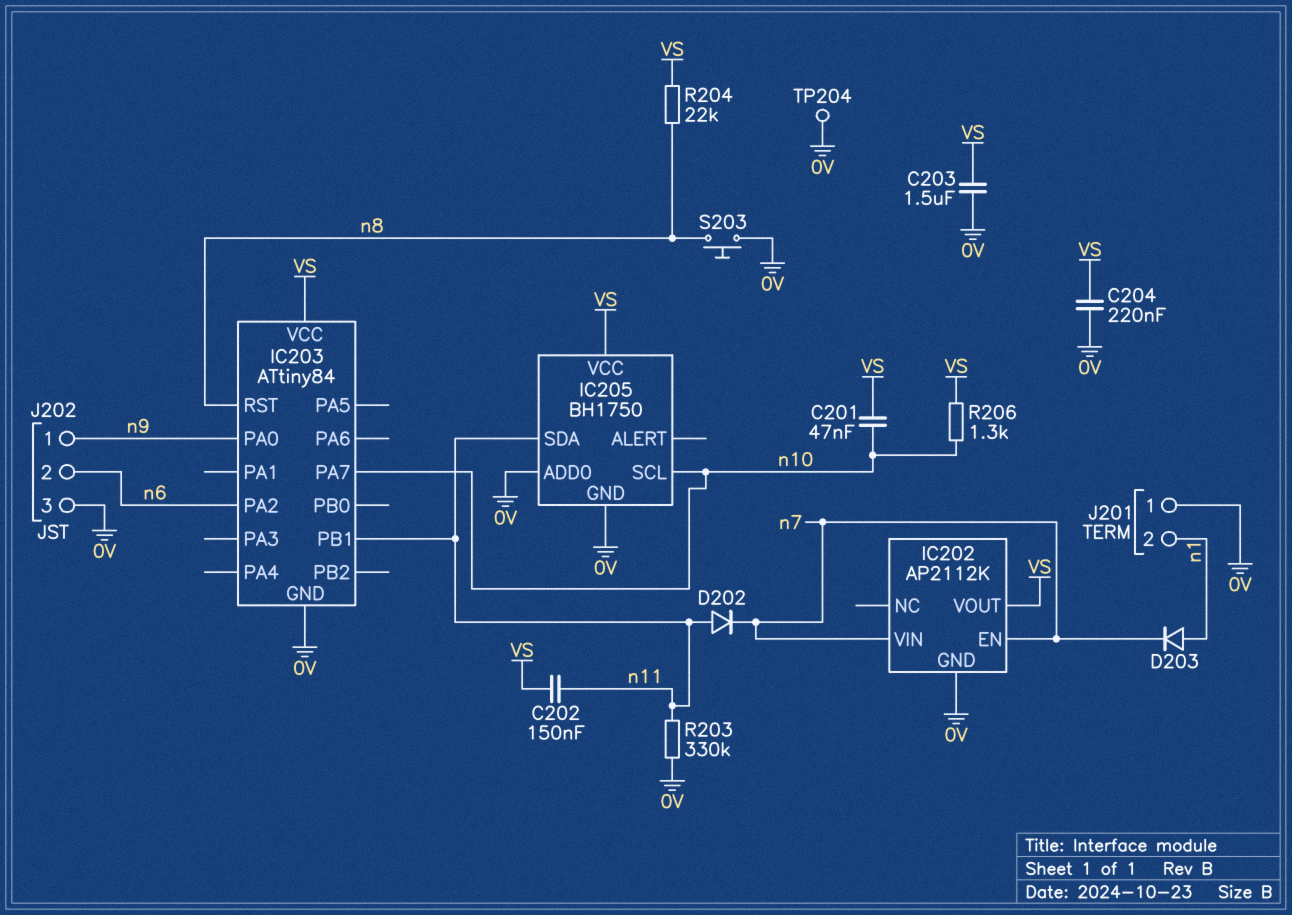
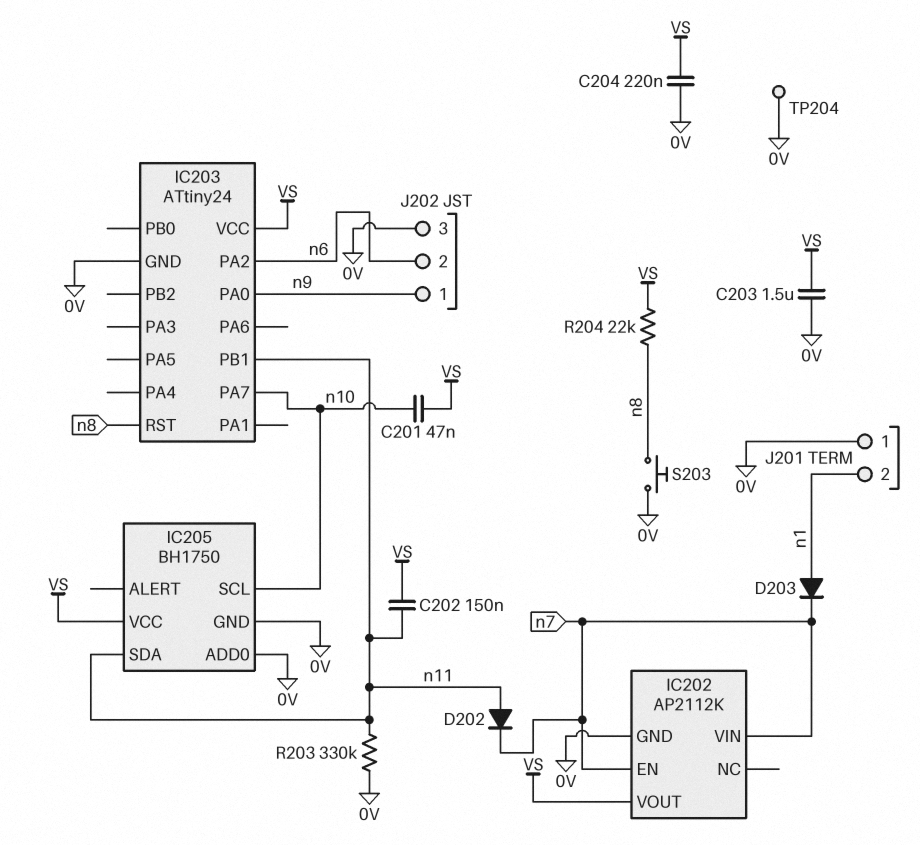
IC203: ATtiny84 -> ATtiny24
R206: 1.3k (VS, n10) -> none

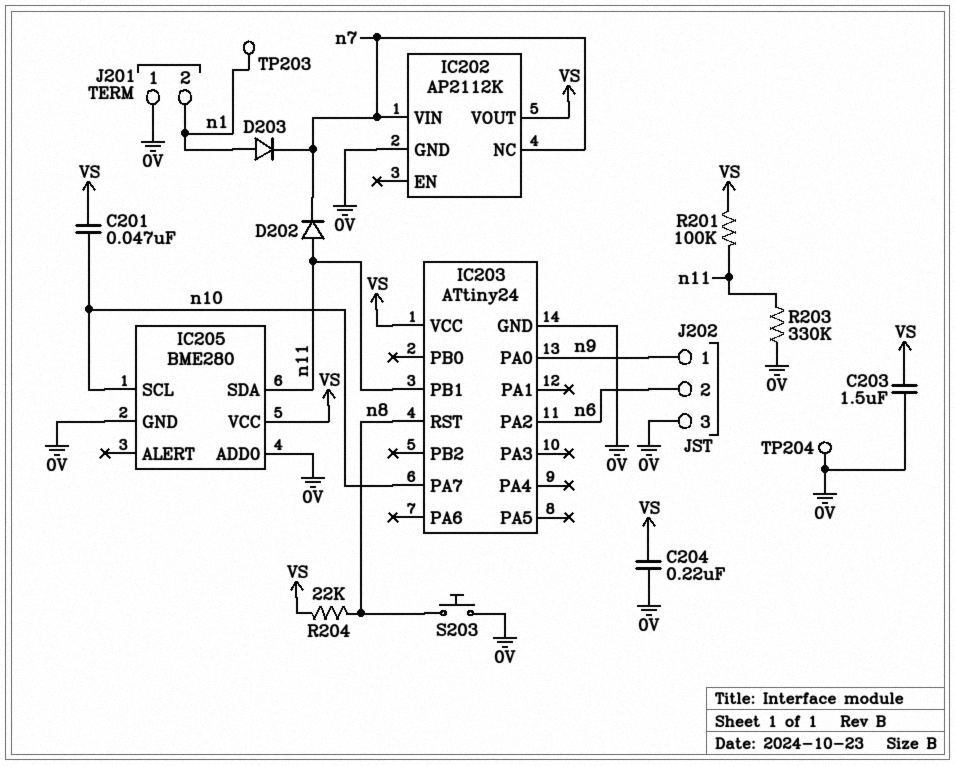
C202: 150nF (VS, n11) -> none
IC202 pin EN: n7 -> none
IC202 pin NC: none -> n7
IC205: BH1750 -> BME280
R201: none -> 100k (VS, n11)
TP203: none -> test point (n1)

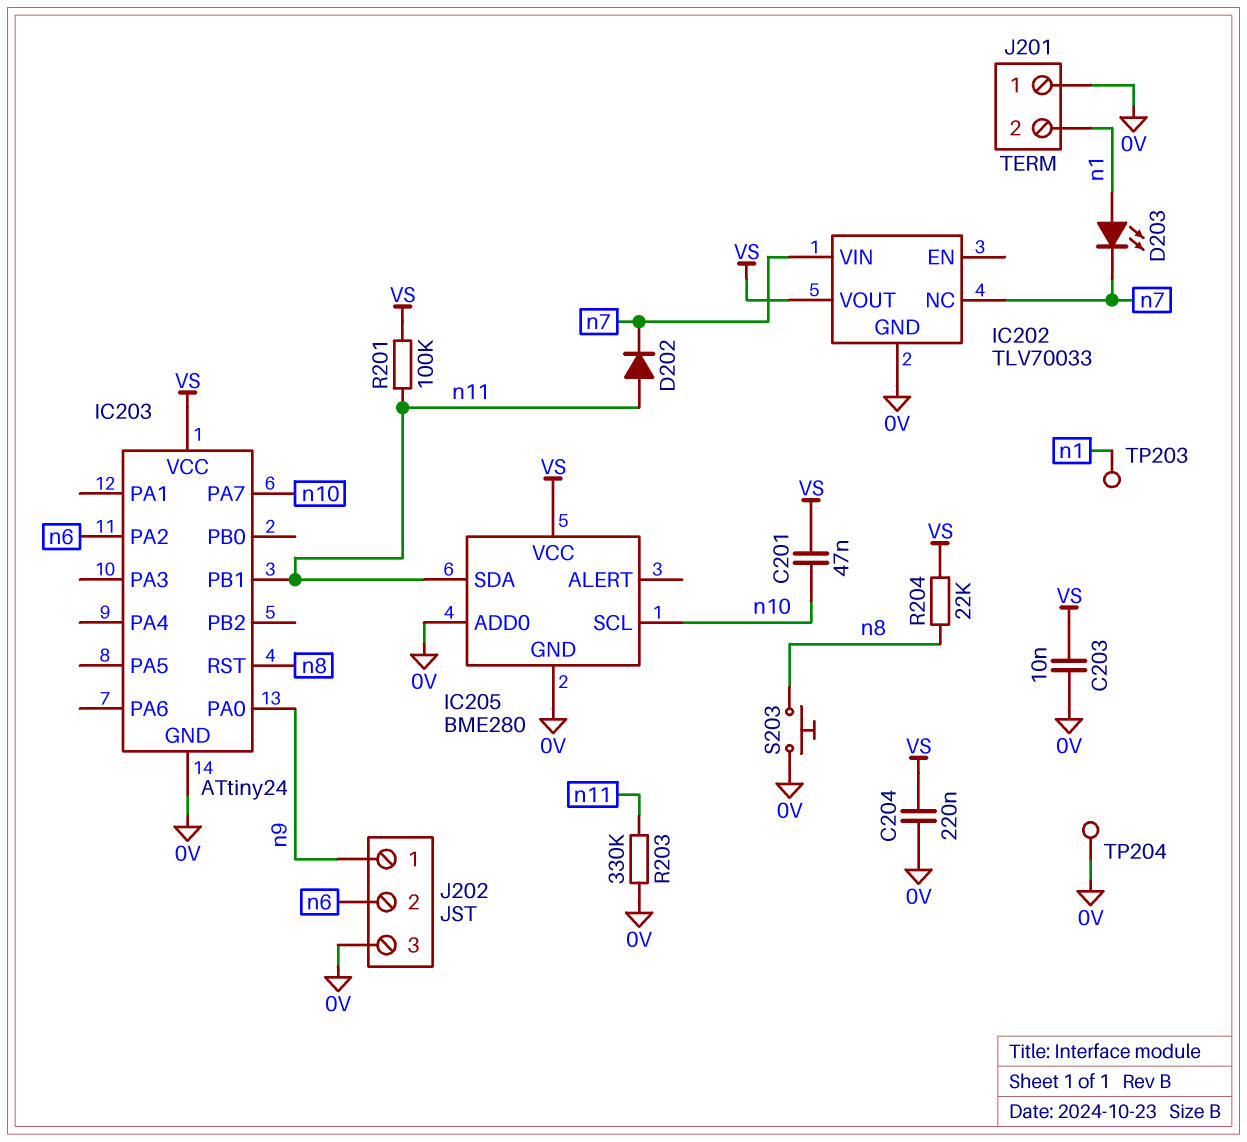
C203: 1.5uF (0V, VS) -> 10nF (0V, VS)
D203: diode (A n1, K n7) -> LED (A n1, K n7)
IC202: AP2112K -> TLV70033

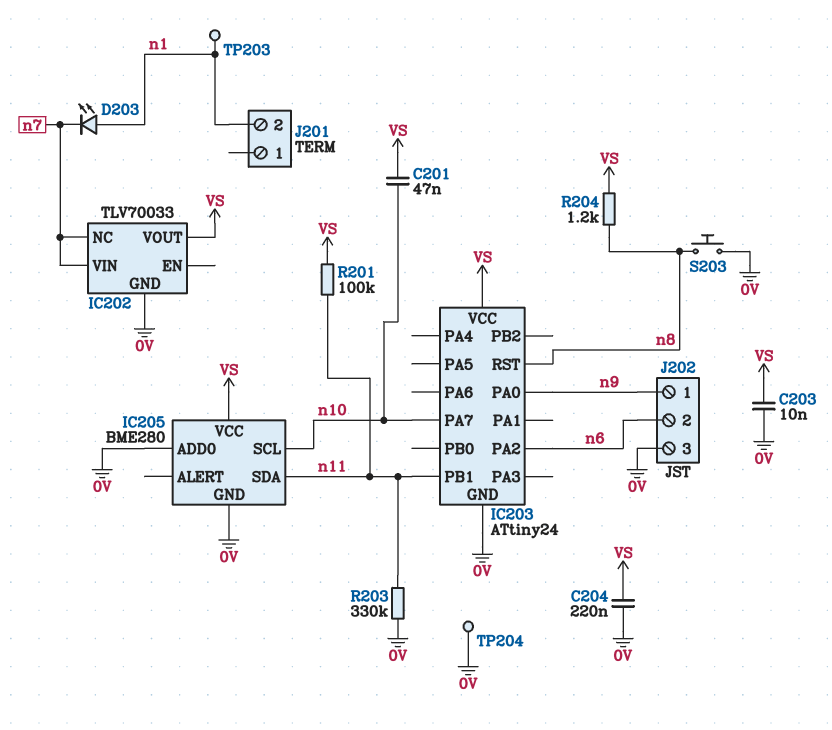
D202: diode (A n11, K n7) -> none
J201 pin 1: 0V -> none
R204: 22k (VS, n8) -> 1.2k (VS, n8)

